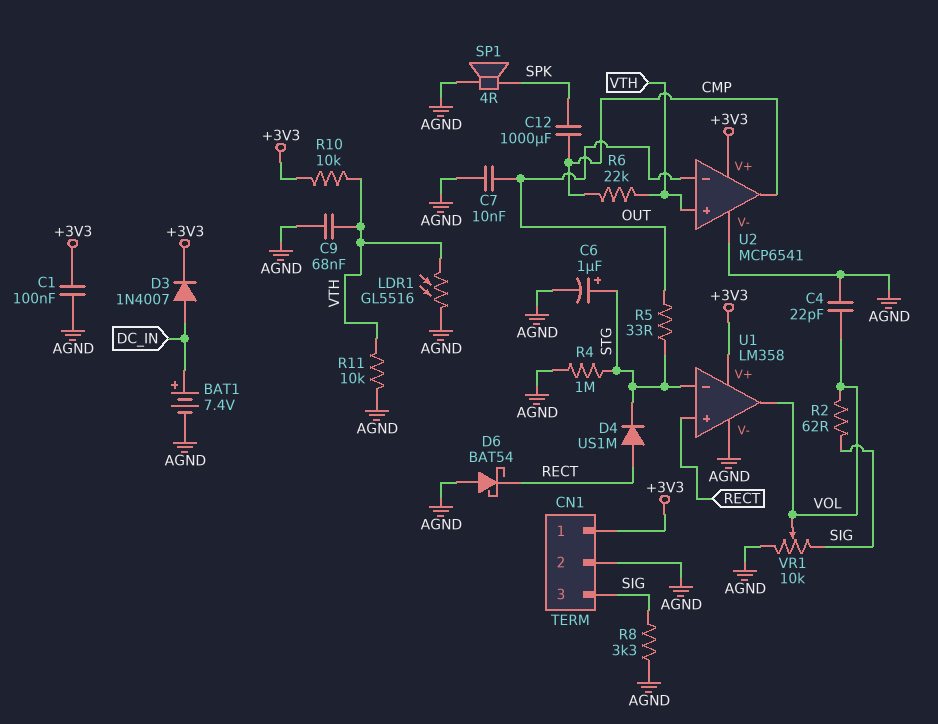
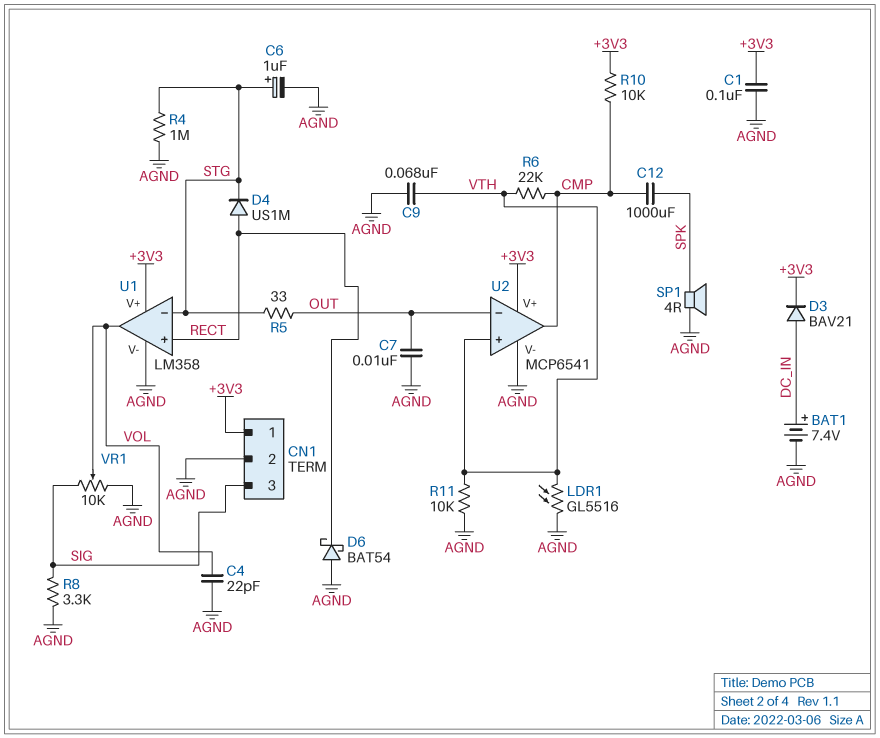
D3: diode 1N4007 (A DC_IN, K +3V3) -> diode BAV21 (A DC_IN, K +3V3)
R2: 62 (SIG, VOL) -> none
R10: 10k (+3V3, VTH) -> 10k (+3V3, CMP)

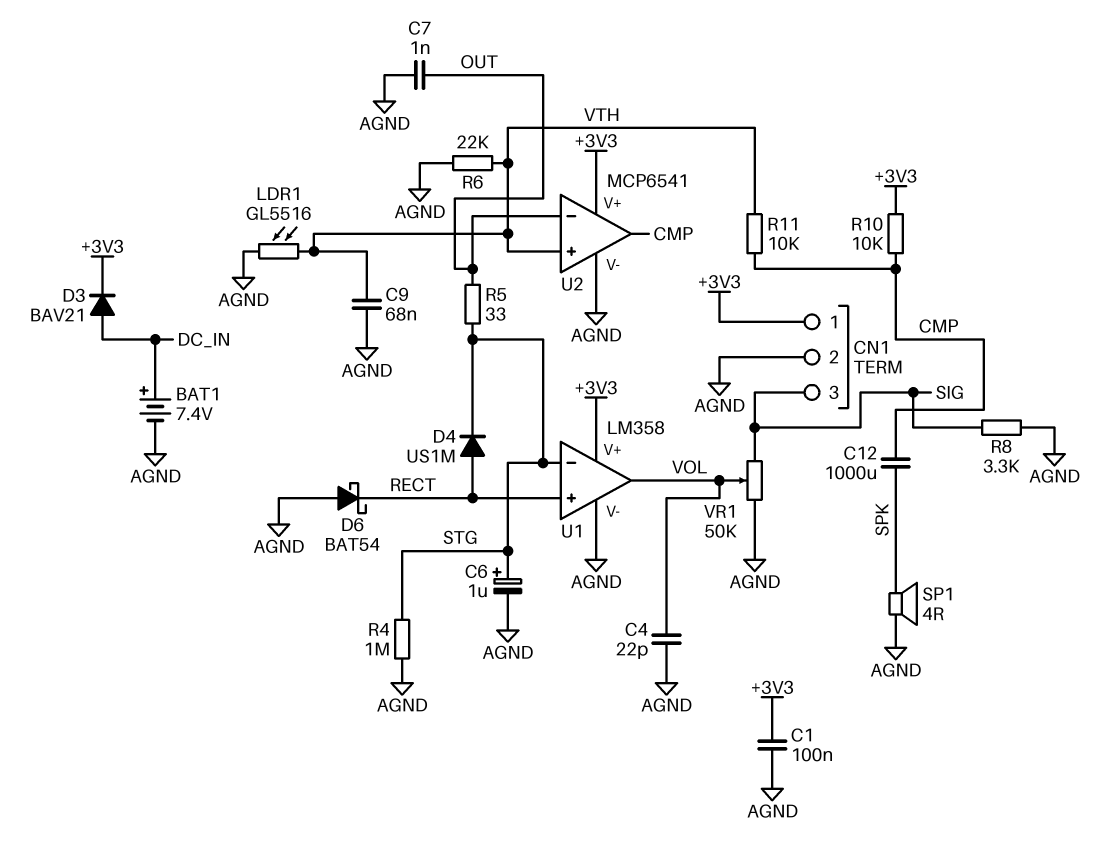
C7: 10nF (AGND, OUT) -> 1nF (AGND, OUT)
R6: 22k (CMP, VTH) -> 22k (AGND, VTH)
R11: 10k (AGND, VTH) -> 10k (CMP, VTH)
VR1: 10k (AGND, SIG, wiper VOL) -> 50k (AGND, SIG, wiper VOL)

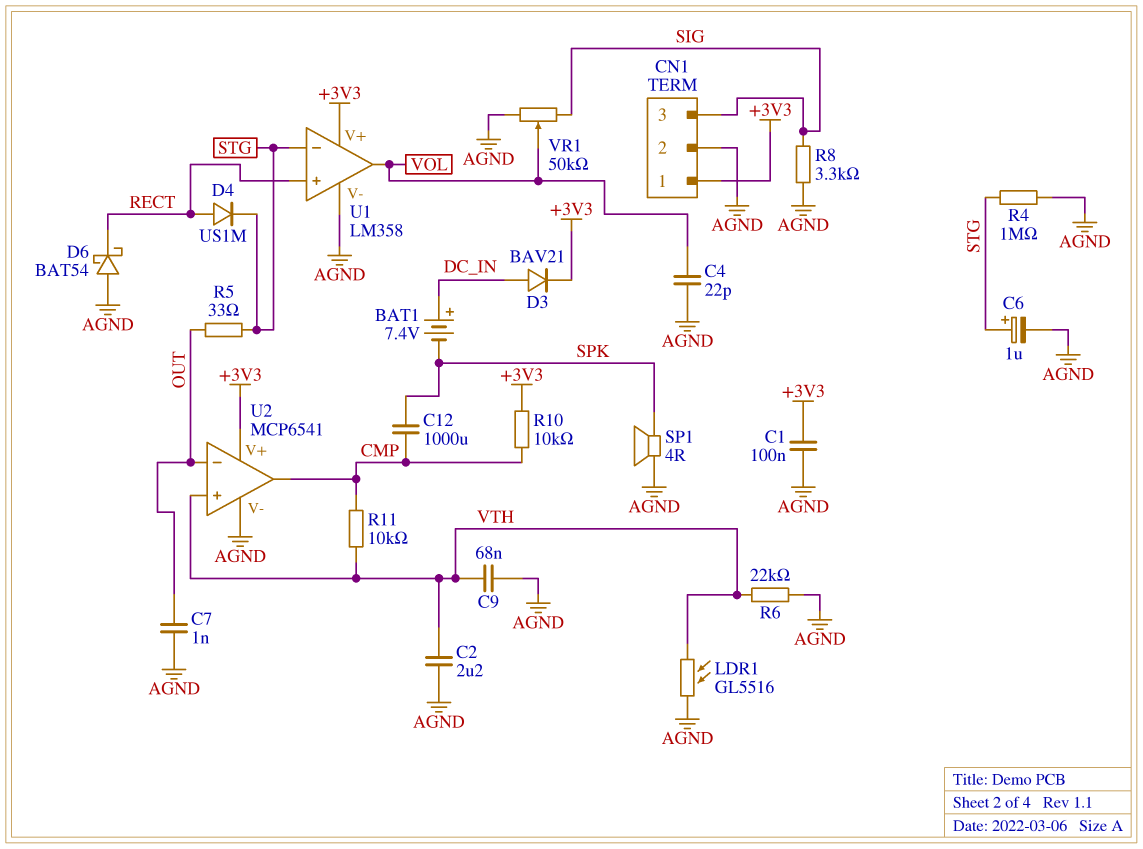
BAT1: 7.4V (plus DC_IN, minus AGND) -> 7.4V (plus DC_IN, minus SPK)
C2: none -> 2.2uF (AGND, VTH)

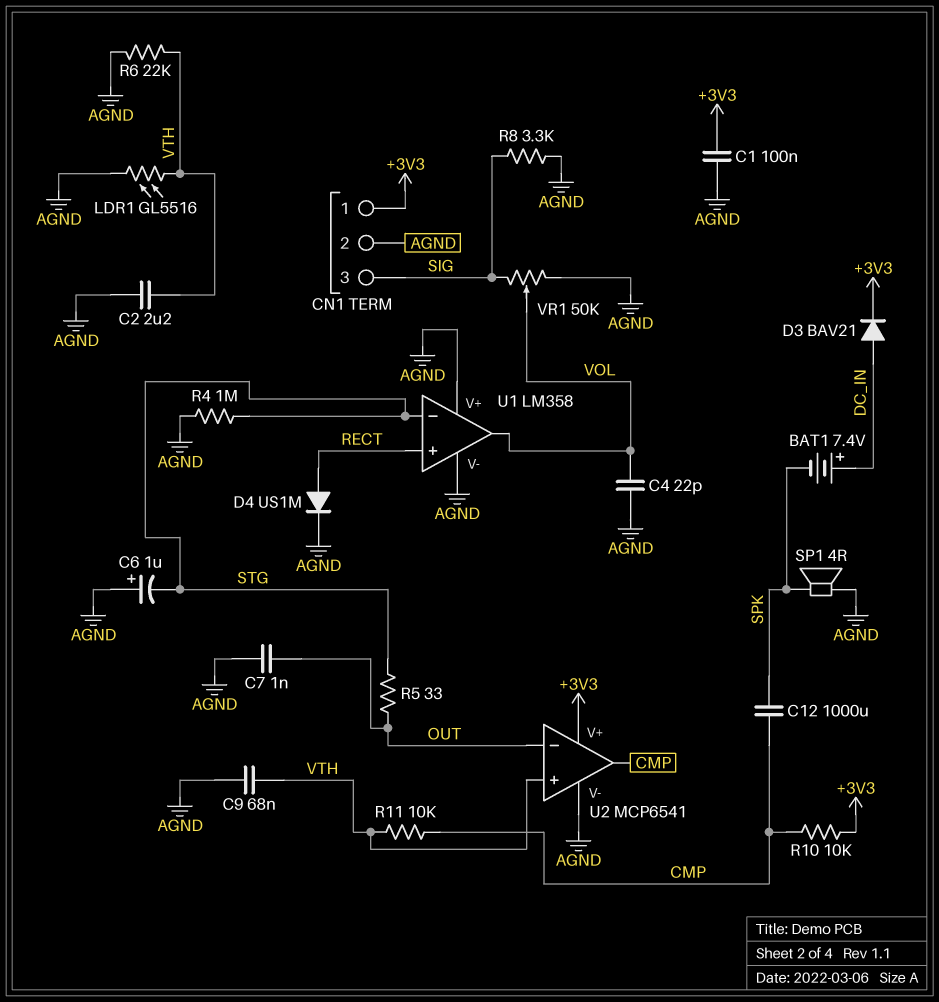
C6: 1uF (plus STG, minus AGND) -> 1uF (plus AGND, minus STG)
D4: diode US1M (A RECT, K STG) -> diode US1M (A RECT, K AGND)
D6: schottky BAT54 (A AGND, K RECT) -> none
U1 pin V+: +3V3 -> AGND

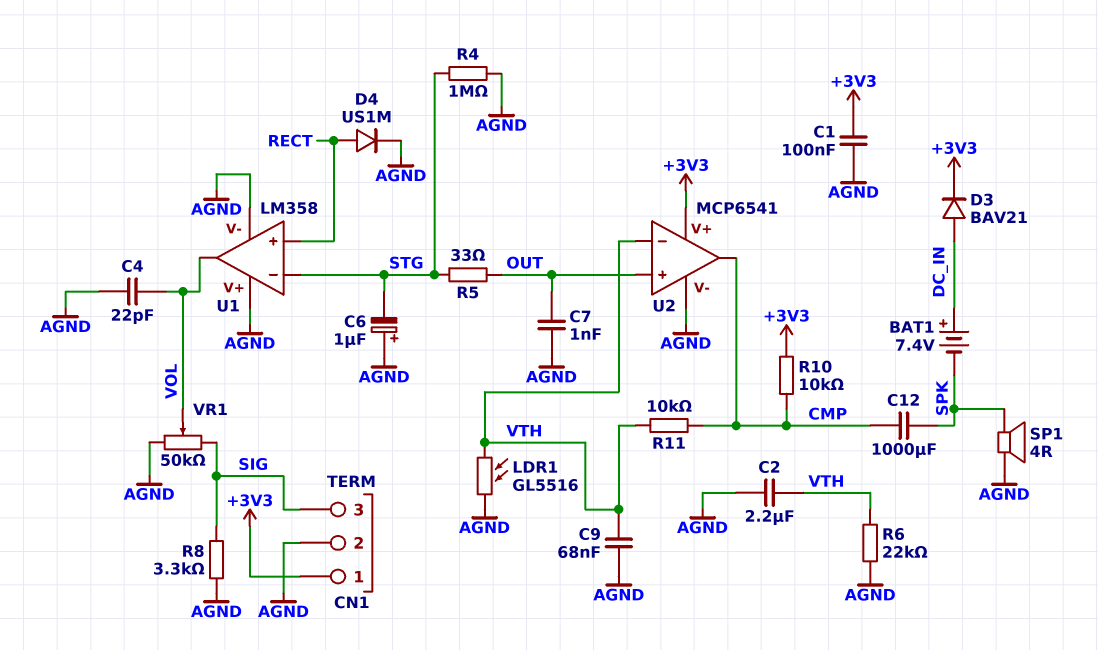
U2 pin in+: VTH -> OUT
U2 pin in-: OUT -> VTH

